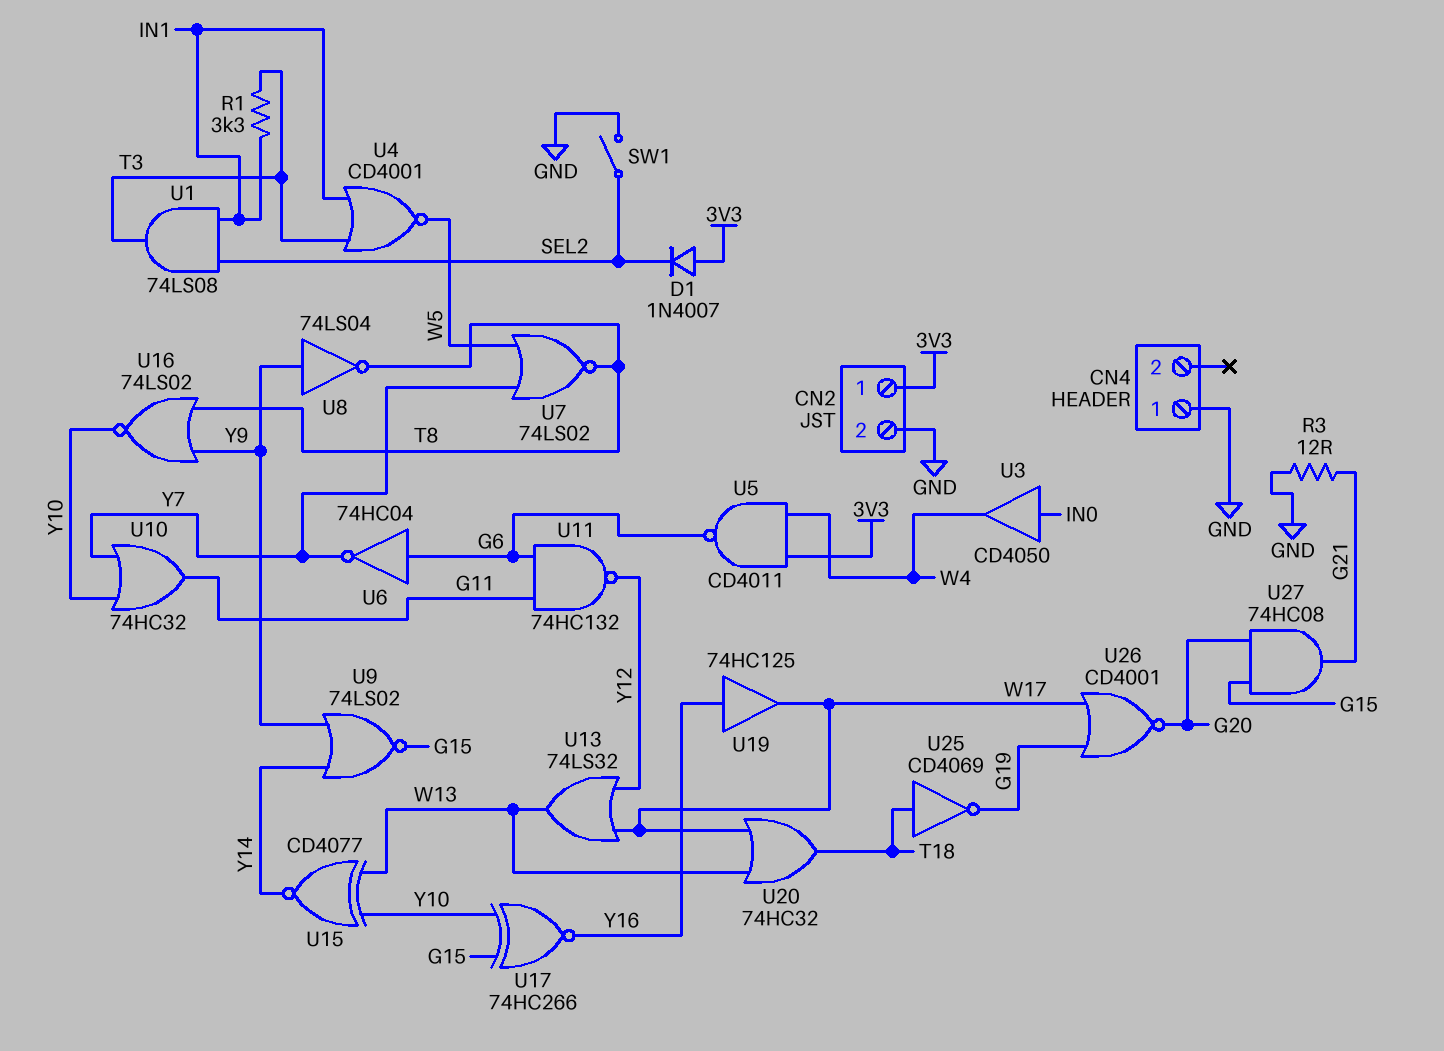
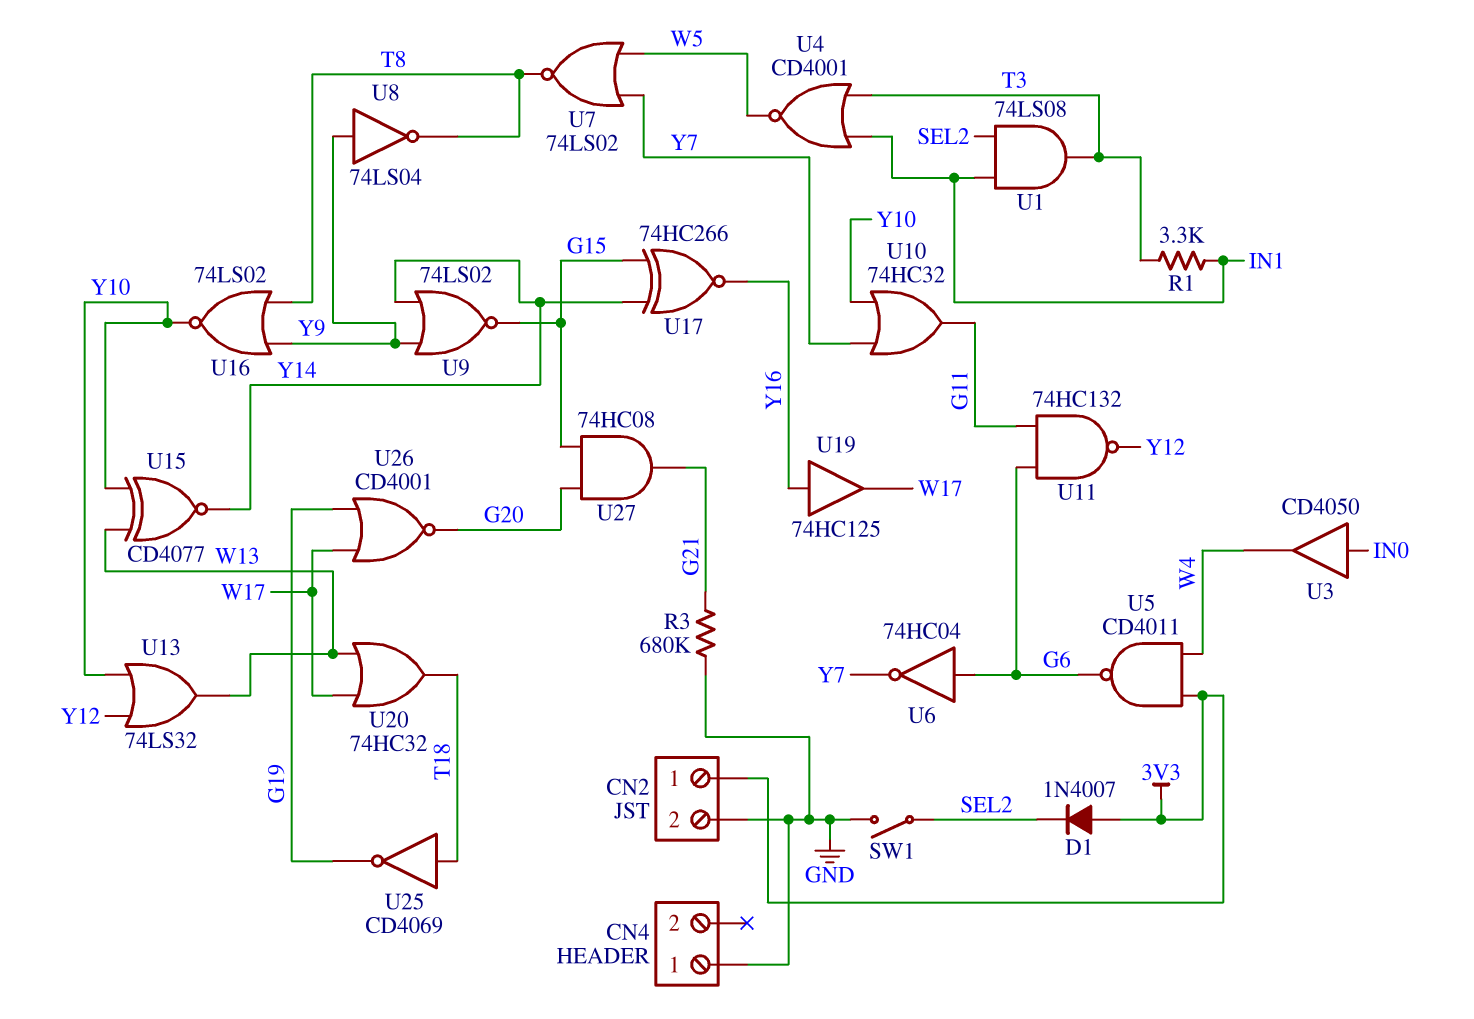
R3: 12 (G21, GND) -> 680k (G21, GND)
U13: OR 74LS32 (in W17, in Y12, out W13) -> OR 74LS32 (in Y10, in Y12, out W13)
U17: XNOR 74HC266 (in G15, in Y10, out Y16) -> XNOR 74HC266 (in G15, in Y14, out Y16)

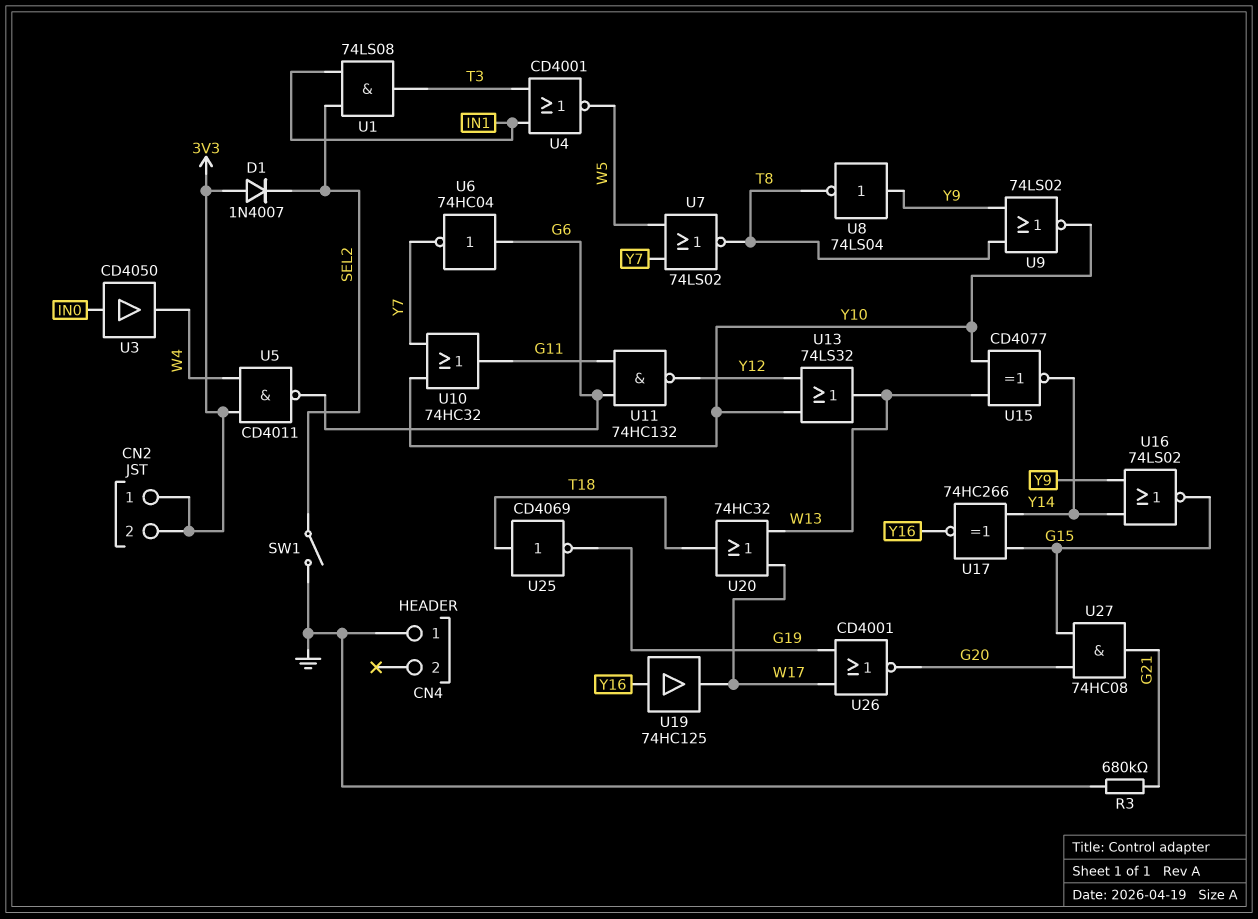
CN2 pin 2: GND -> 3V3
R1: 3.3k (IN1, T3) -> none
U9: NOR 74LS02 (in Y9, in Y14, out G15) -> NOR 74LS02 (in T8, in Y9, out Y10)
U16: NOR 74LS02 (in T8, in Y9, out Y10) -> NOR 74LS02 (in Y9, in Y14, out G15)

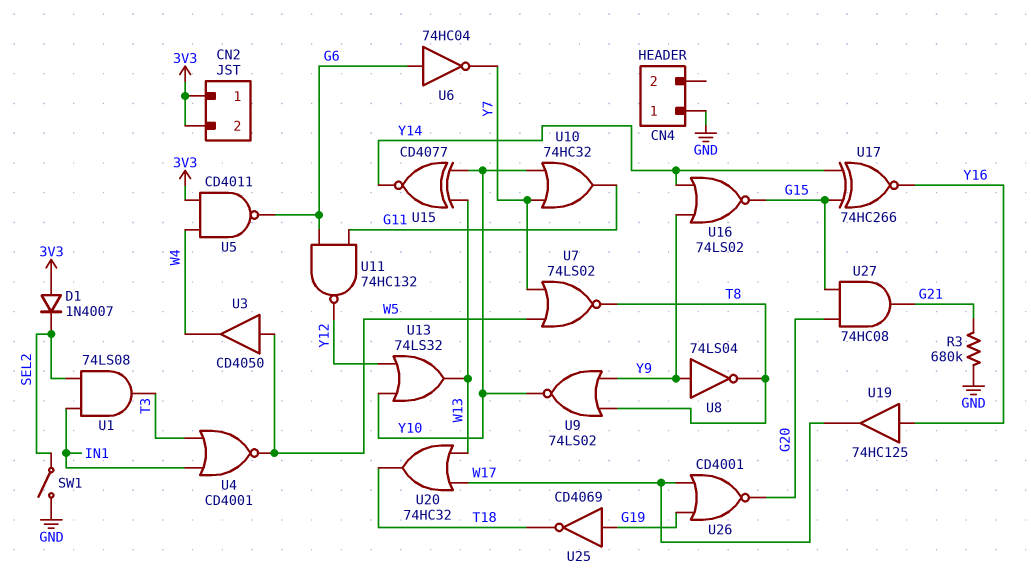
U3: buffer CD4050 (in IN0, out W4) -> buffer CD4050 (in W5, out W4)
U25: NOT CD4069 (in T18, out G19) -> NOT CD4069 (in G19, out T18)

